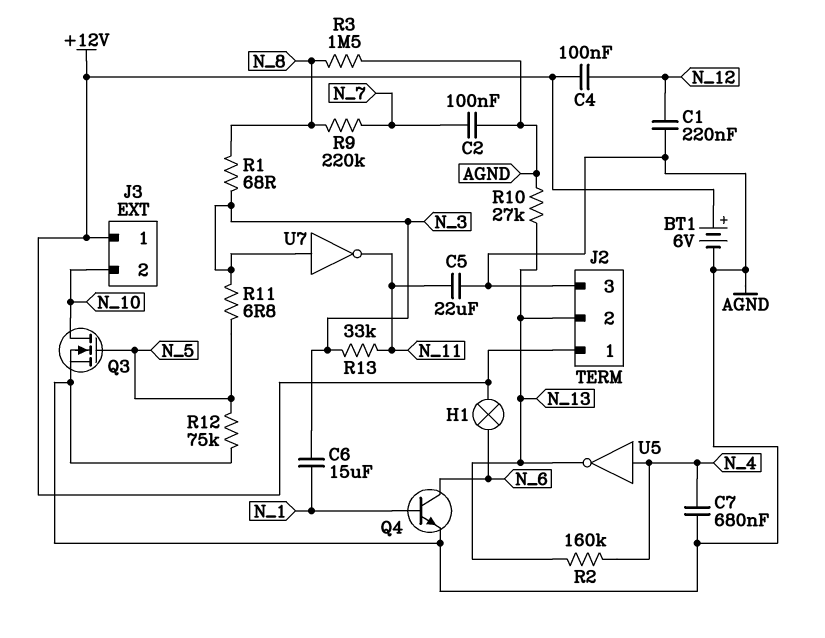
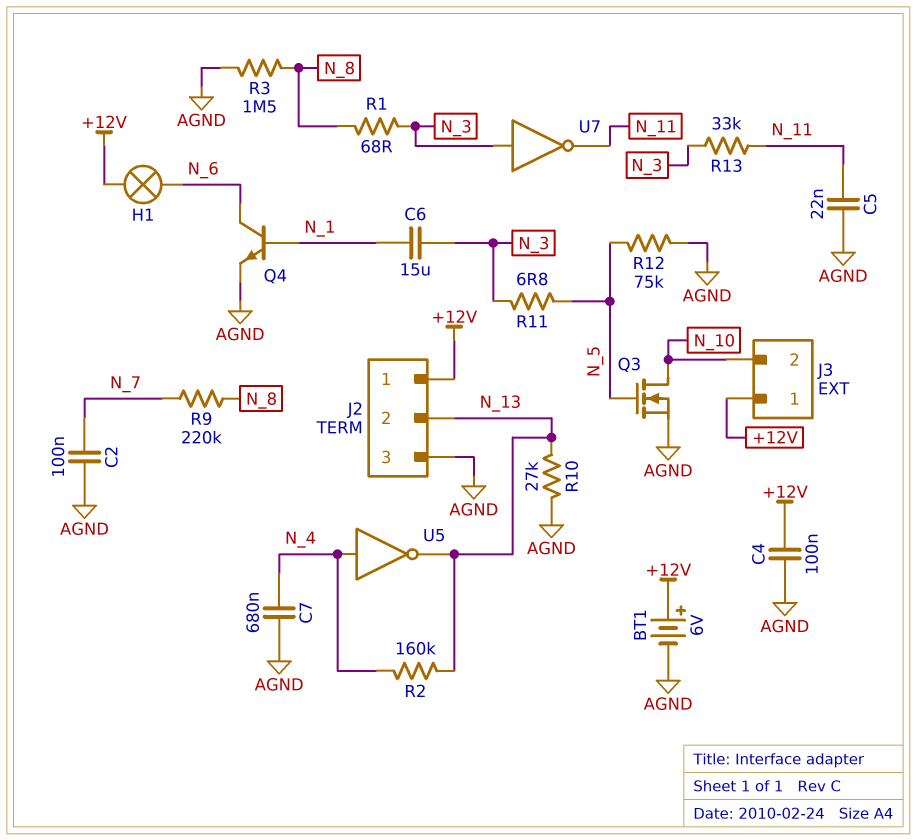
C1: 220nF (AGND, N_12) -> none
C4: 100nF (+12V, N_12) -> 100nF (+12V, AGND)
C5: 22uF (AGND, N_11) -> 22nF (AGND, N_11)

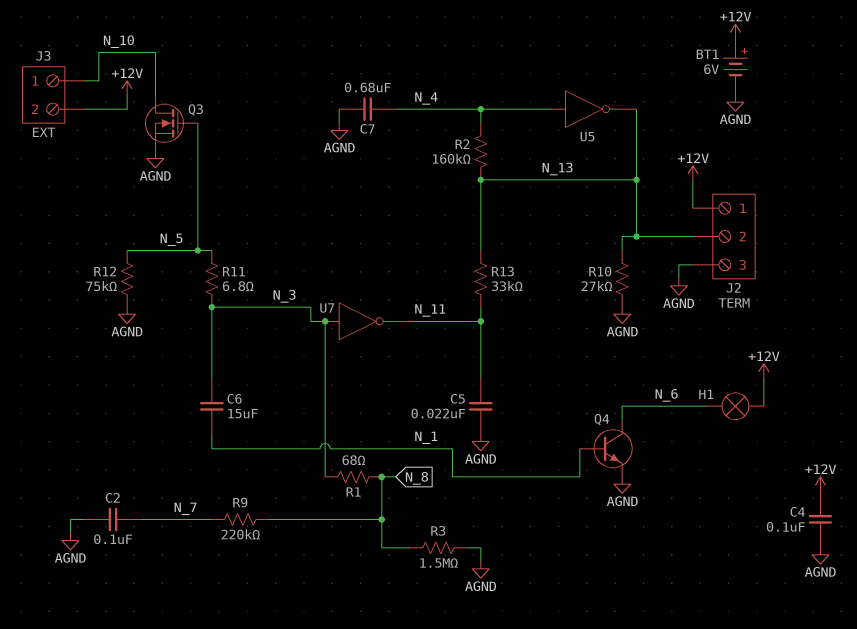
J3 pin 1: +12V -> N_10
J3 pin 2: N_10 -> +12V
R13: 33k (N_3, N_11) -> 33k (N_11, N_13)

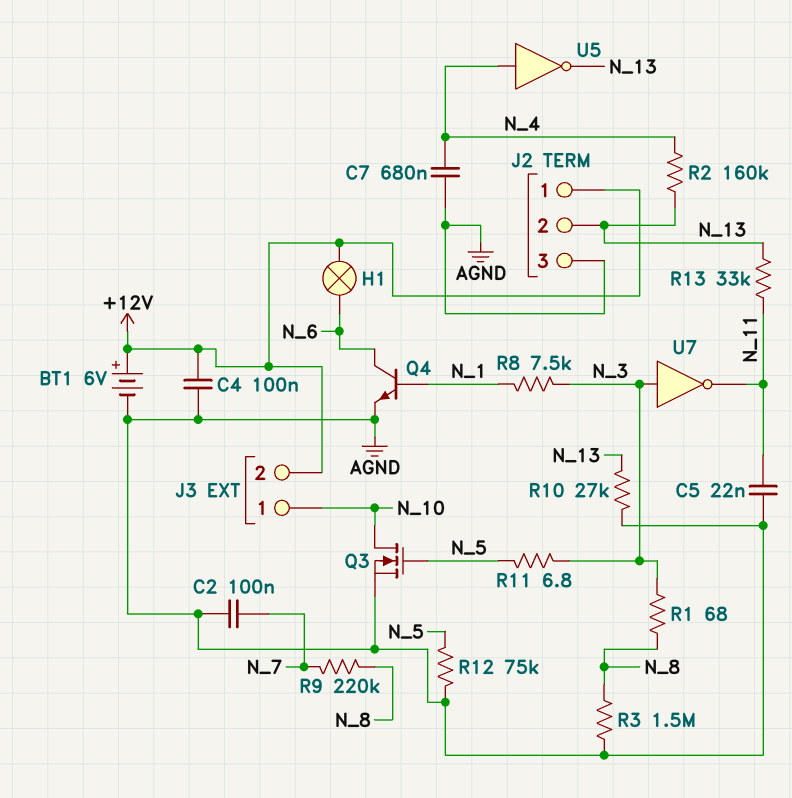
C6: 15uF (N_1, N_3) -> none
R8: none -> 7.5k (N_1, N_3)

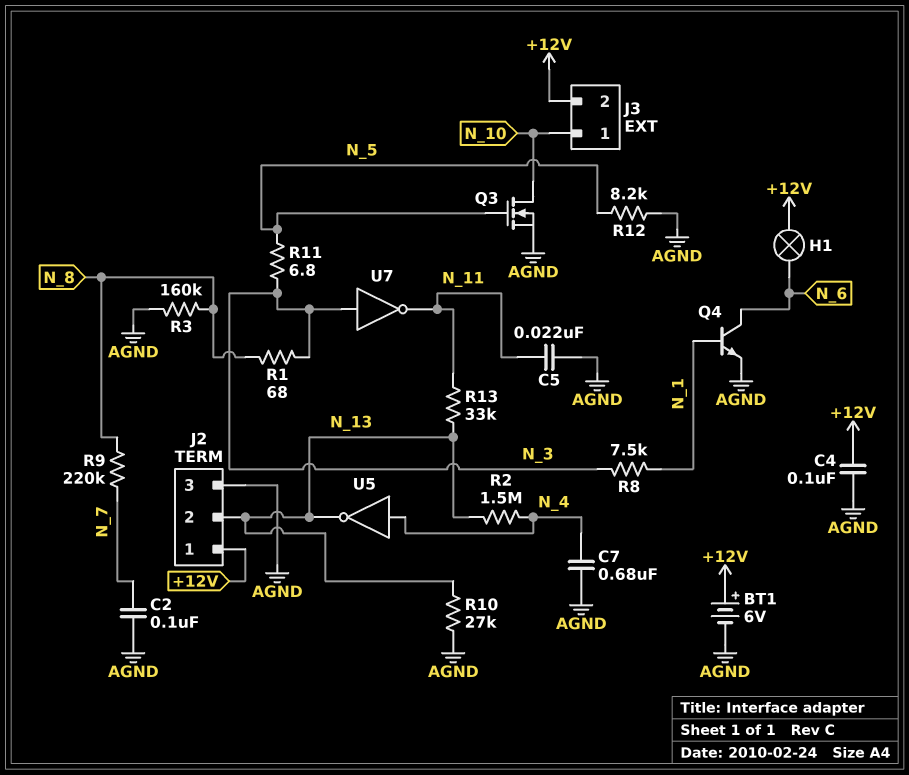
R2: 160k (N_4, N_13) -> 1.5M (N_4, N_13)
R3: 1.5M (AGND, N_8) -> 160k (AGND, N_8)
R12: 75k (AGND, N_5) -> 8.2k (AGND, N_5)

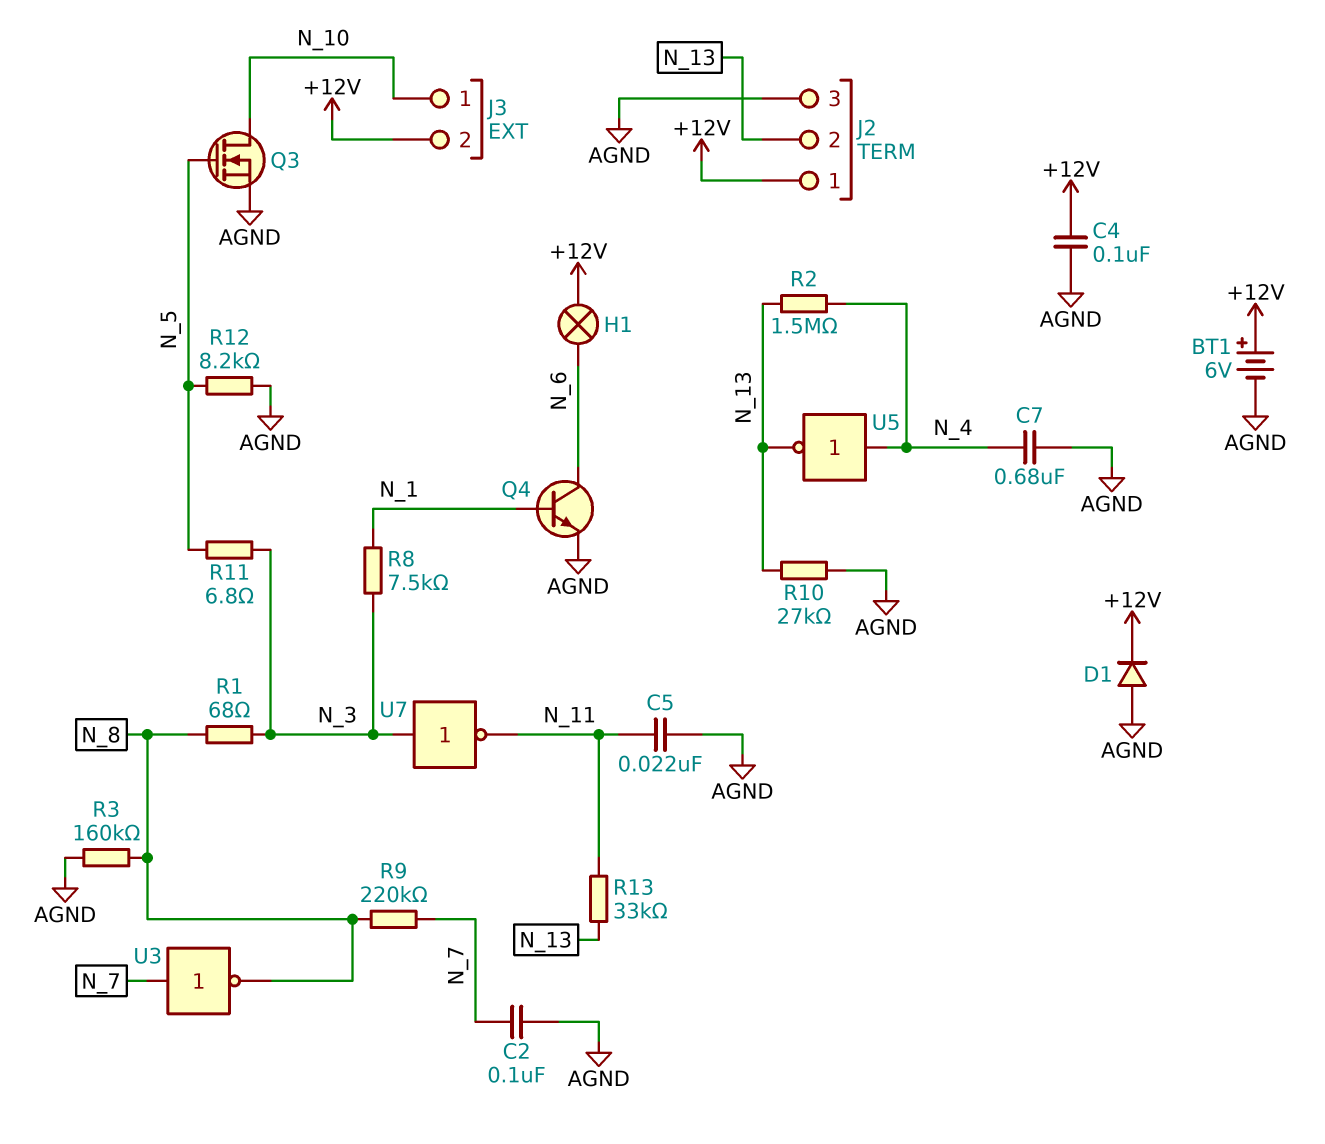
D1: none -> diode (A AGND, K +12V)
U3: none -> NOT (in N_7, out N_8)

